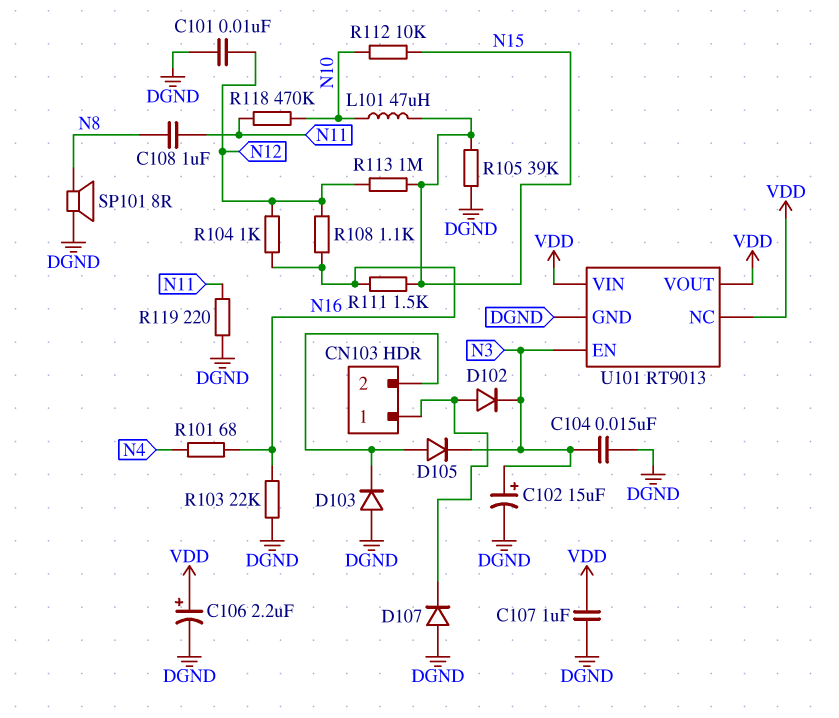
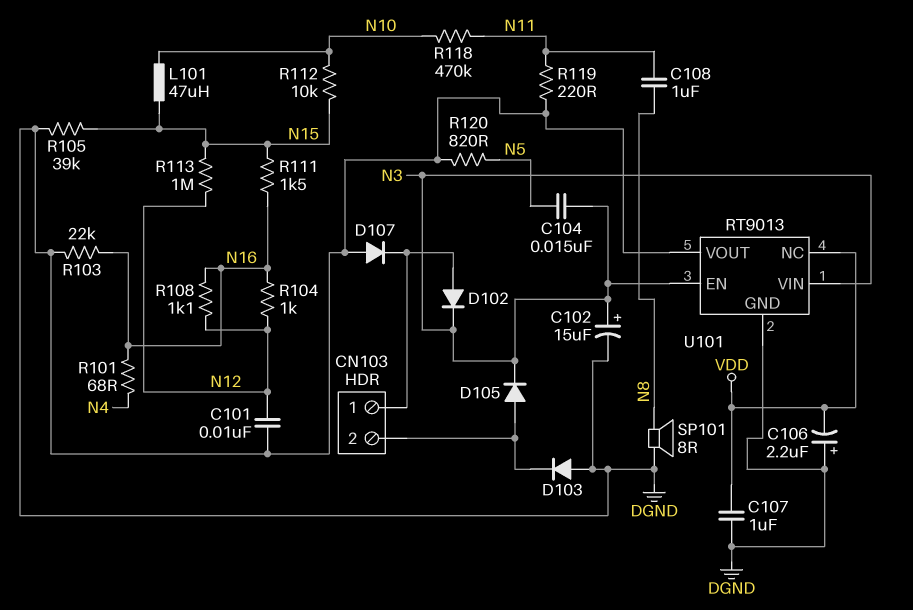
C104: 15nF (DGND, N3) -> 15nF (N3, N5)
C106: 2.2uF (plus VDD, minus DGND) -> 2.2uF (plus DGND, minus VDD)
R120: none -> 820 (DGND, N5)
U101 pin VIN: VDD -> N3
U101 pin VOUT: VDD -> DGND

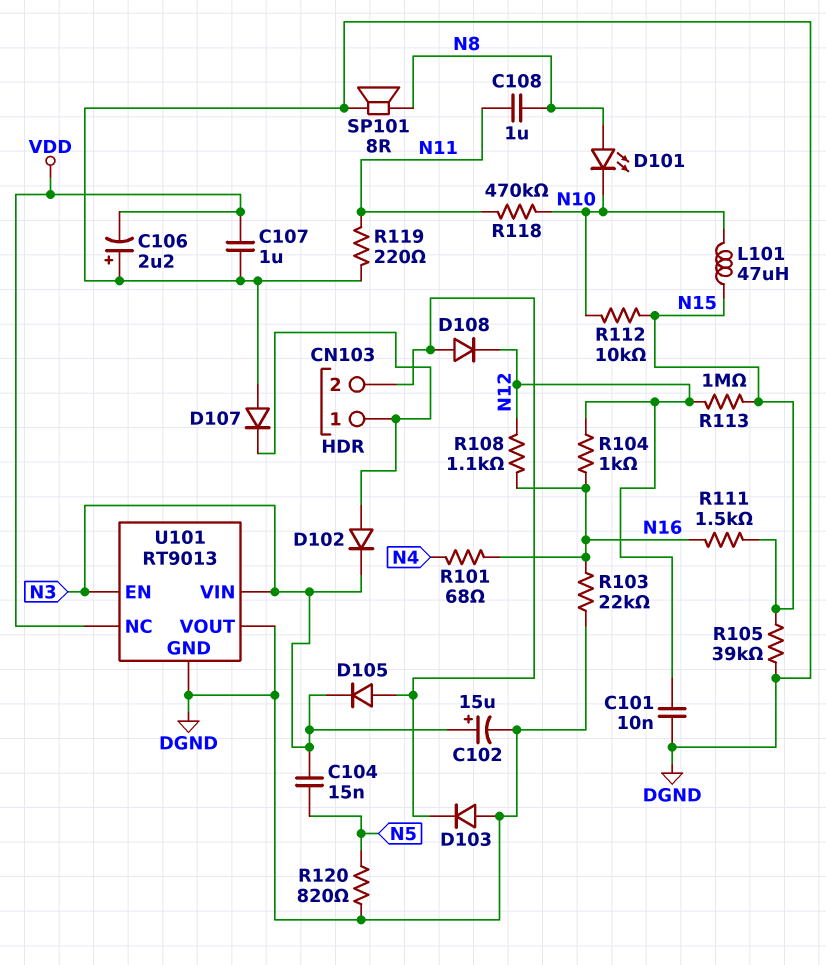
D101: none -> LED (A N8, K N10)
D108: none -> diode (A CN103/2, K N12)

